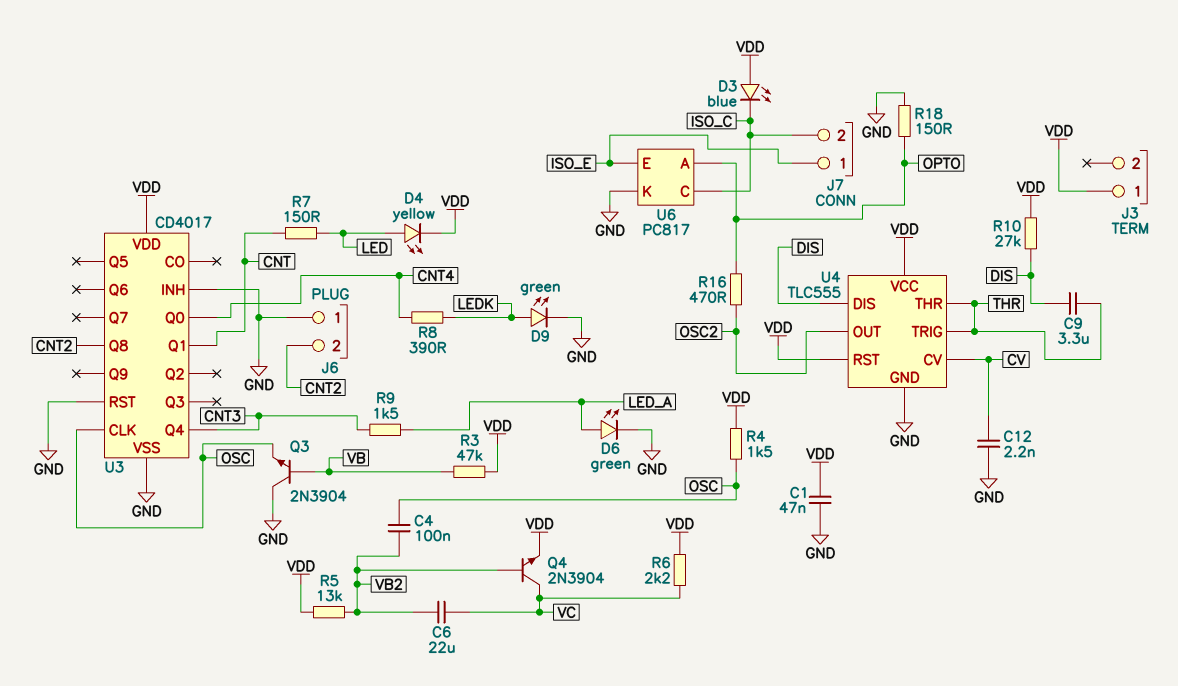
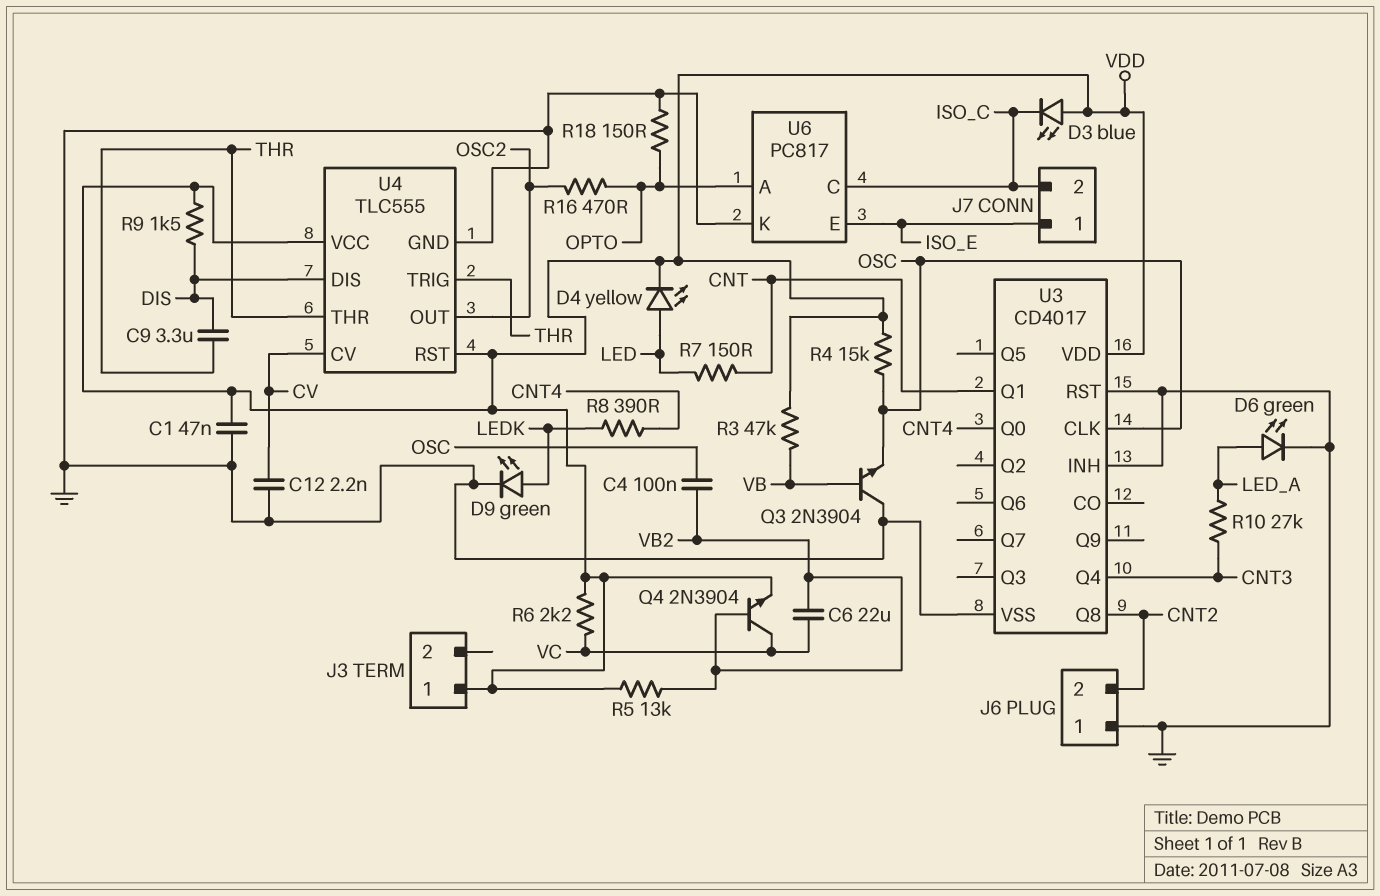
R4: 1.5k (OSC, VDD) -> 15k (OSC, VDD)
R9: 1.5k (CNT3, LED_A) -> 1.5k (DIS, VDD)
R10: 27k (DIS, VDD) -> 27k (CNT3, LED_A)

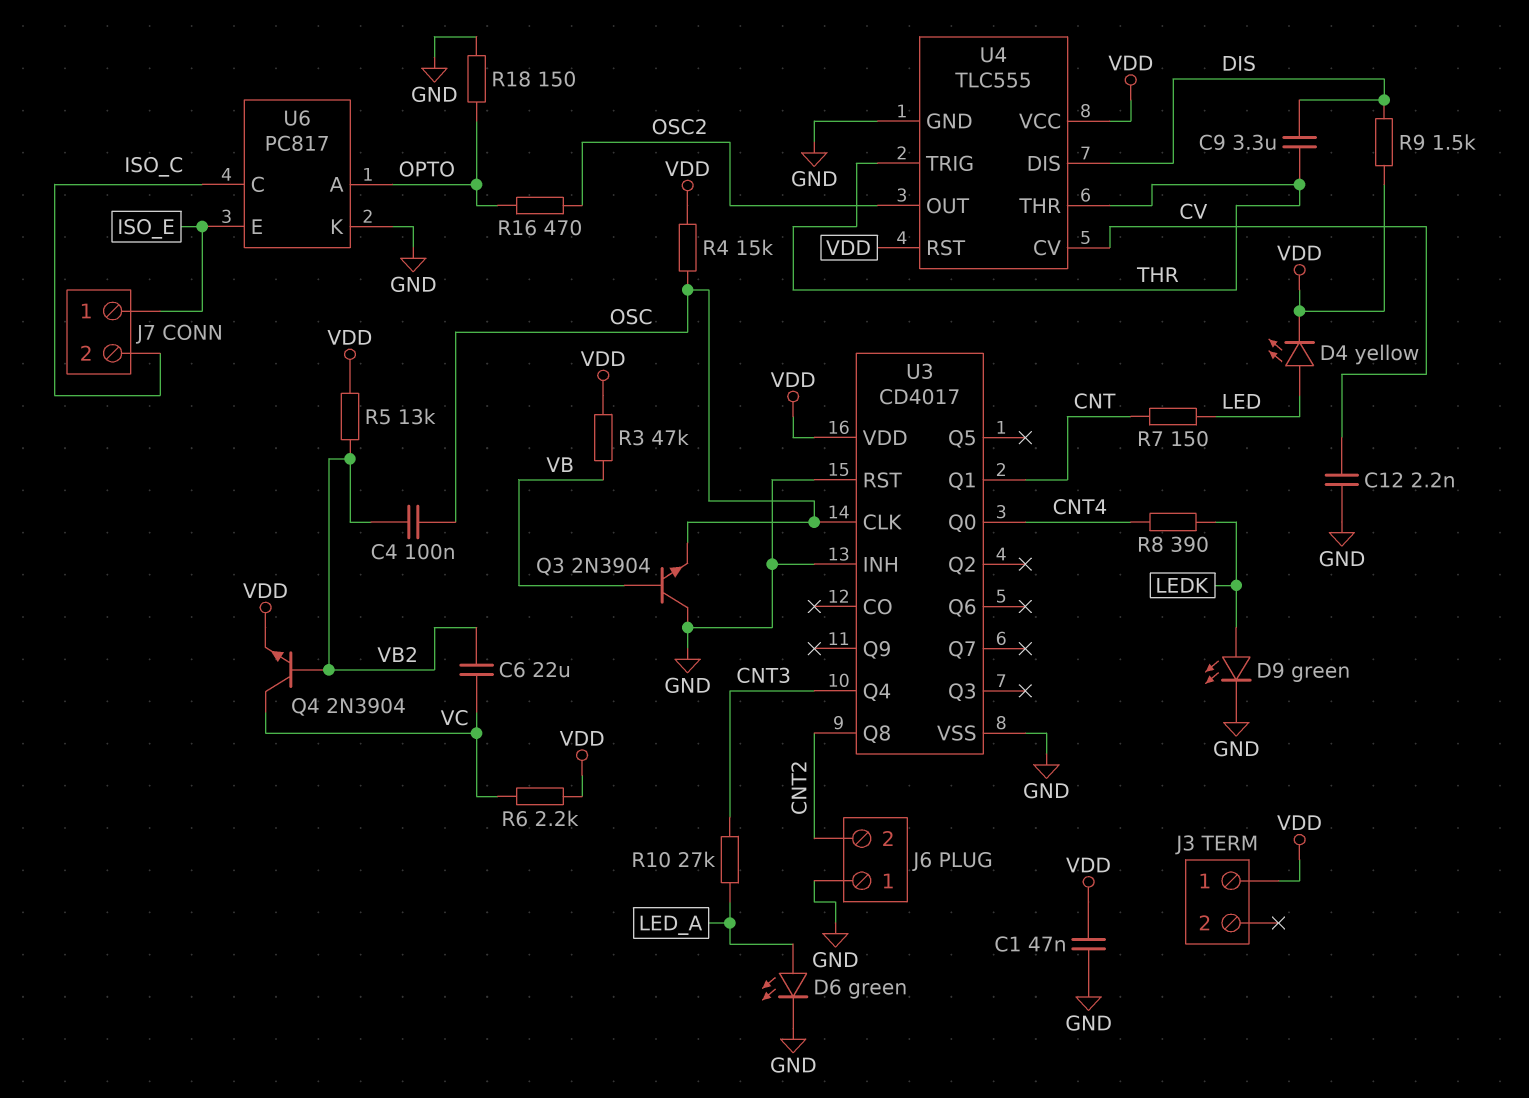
D3: LED blue (A VDD, K ISO_C) -> none

